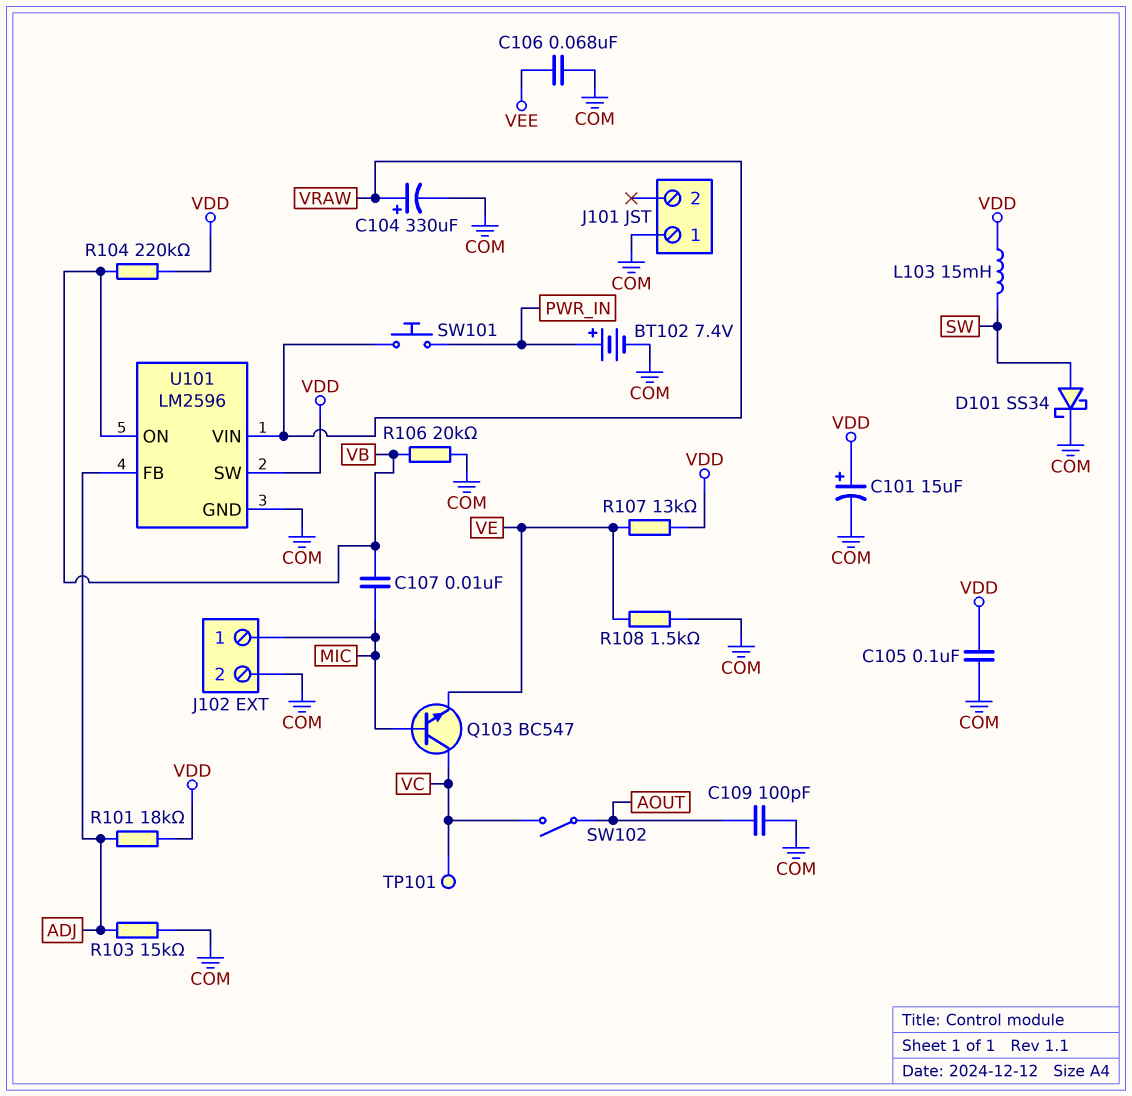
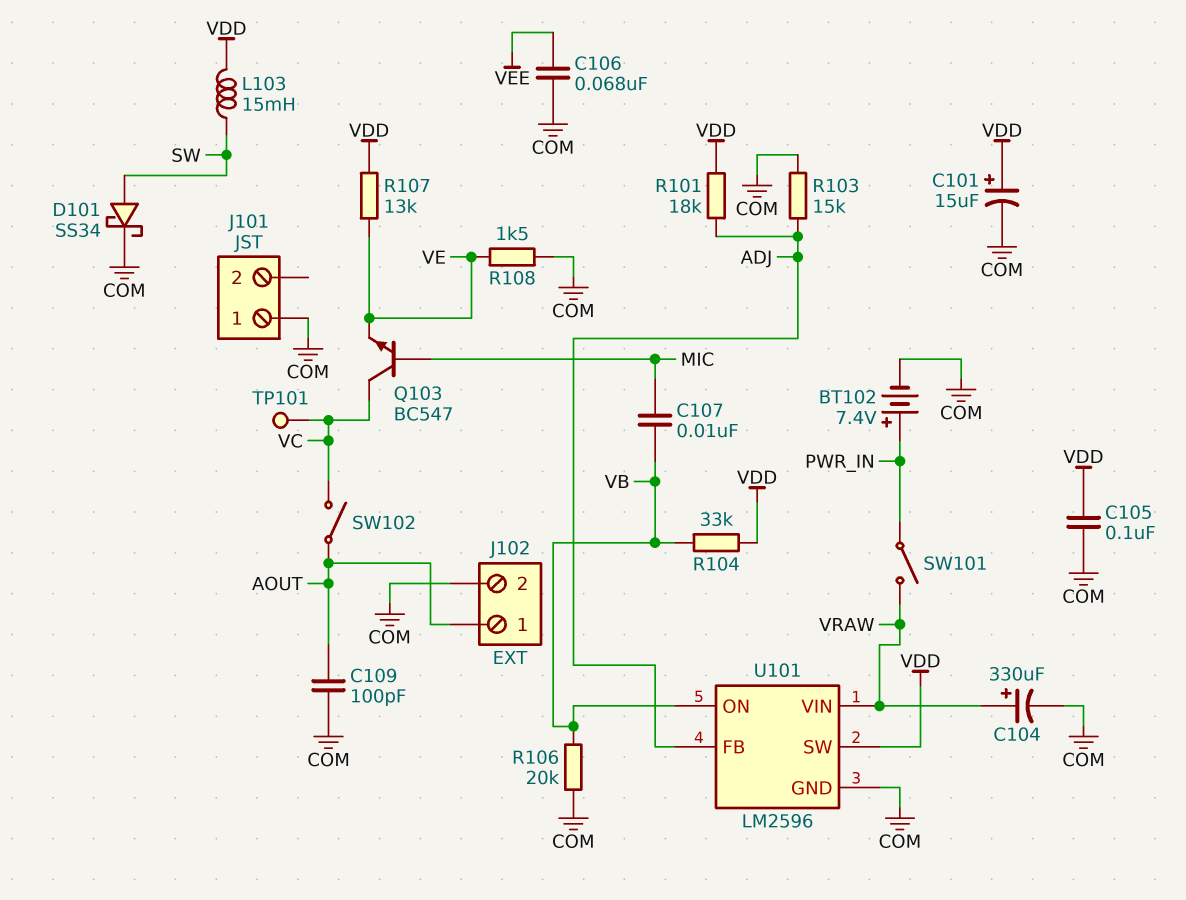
J102 pin 1: MIC -> AOUT
R104: 220k (VB, VDD) -> 33k (VB, VDD)
SW101: button (PWR_IN, VRAW) -> switch (PWR_IN, VRAW)

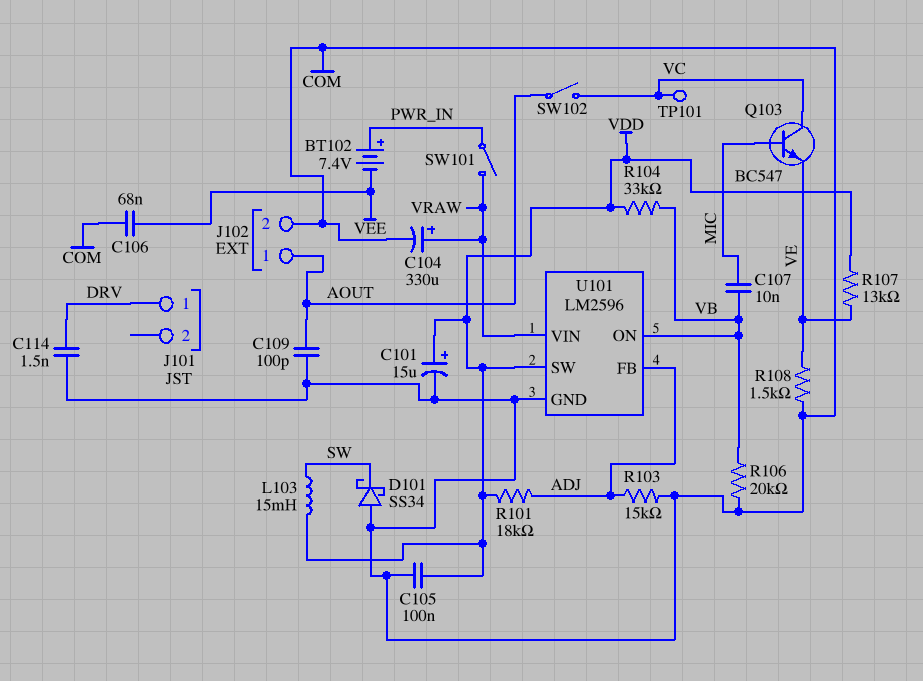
BT102: 7.4V (plus PWR_IN, minus COM) -> 7.4V (plus PWR_IN, minus VEE)
C114: none -> 1.5nF (COM, DRV)
D101: schottky SS34 (A SW, K COM) -> schottky SS34 (A COM, K SW)
J101 pin 1: COM -> DRV

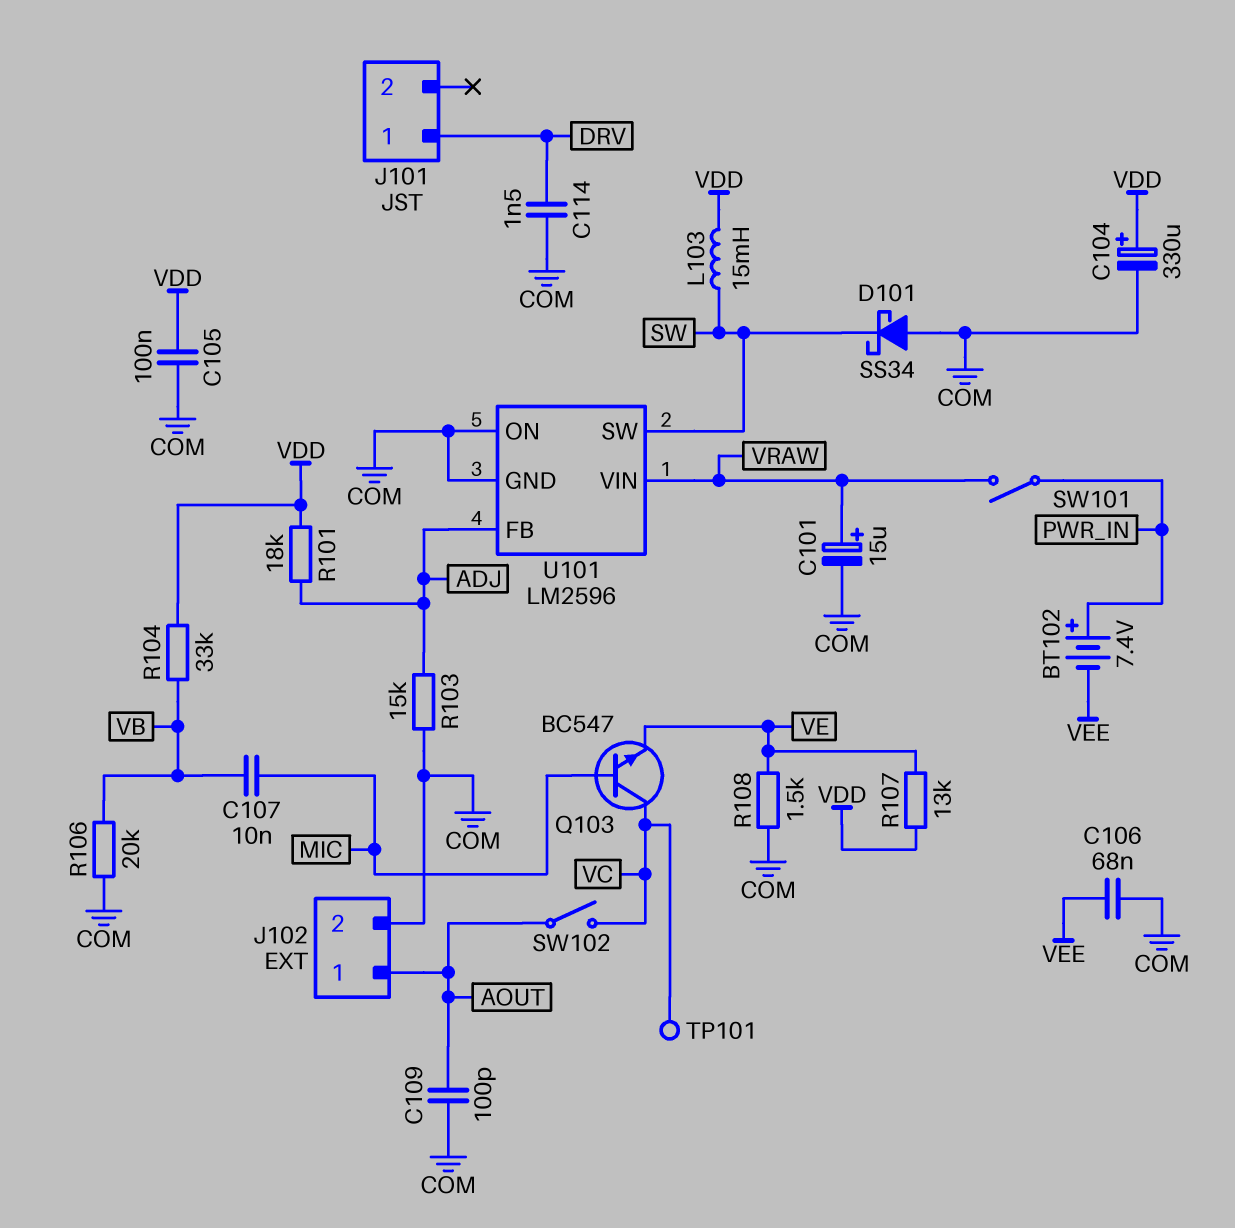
C101: 15uF (plus VDD, minus COM) -> 15uF (plus VRAW, minus COM)
C104: 330uF (plus VRAW, minus COM) -> 330uF (plus VDD, minus COM)
U101 pin ON: VB -> COM
U101 pin SW: VDD -> SW

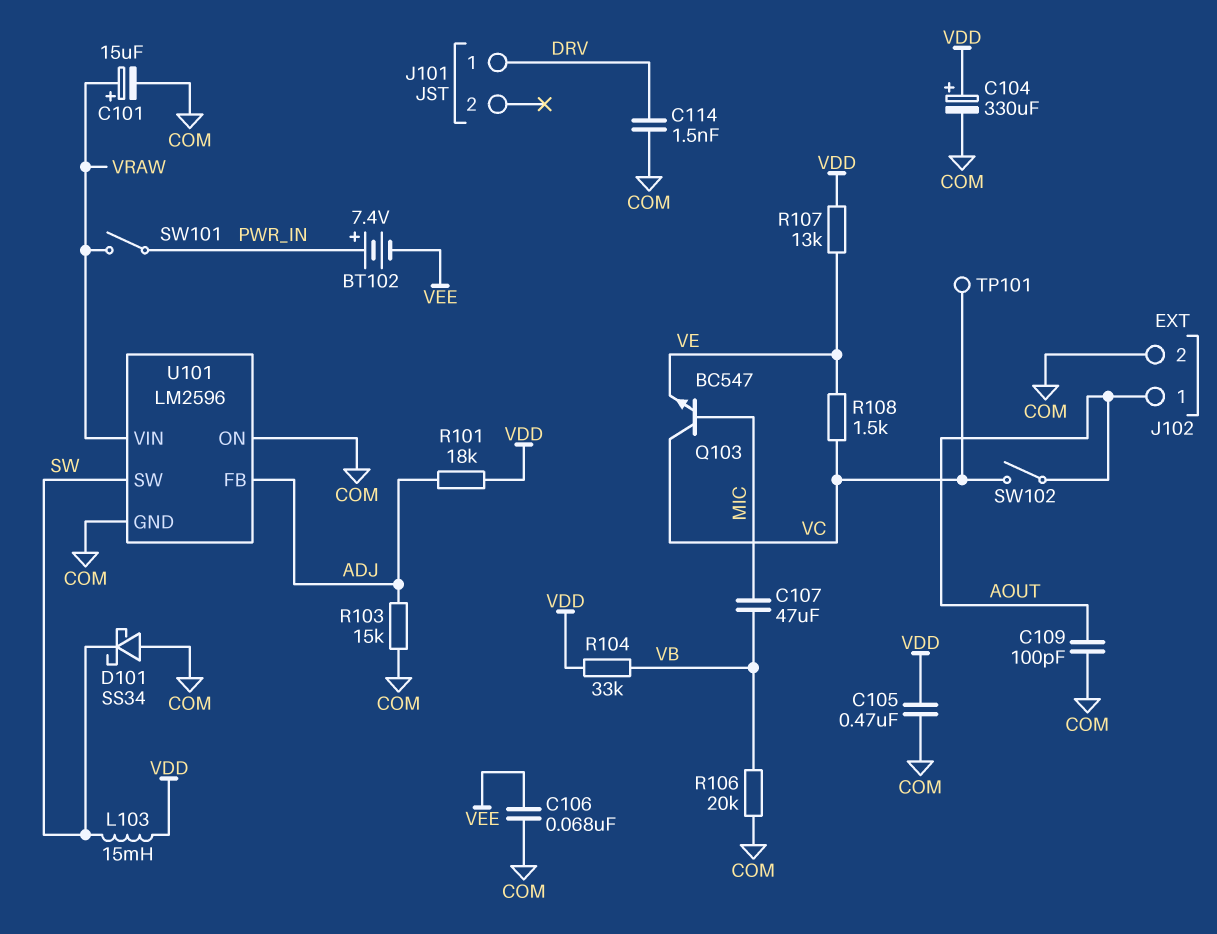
C105: 100nF (COM, VDD) -> 470nF (COM, VDD)
C107: 10nF (MIC, VB) -> 47uF (MIC, VB)
R108: 1.5k (COM, VE) -> 1.5k (VC, VE)

